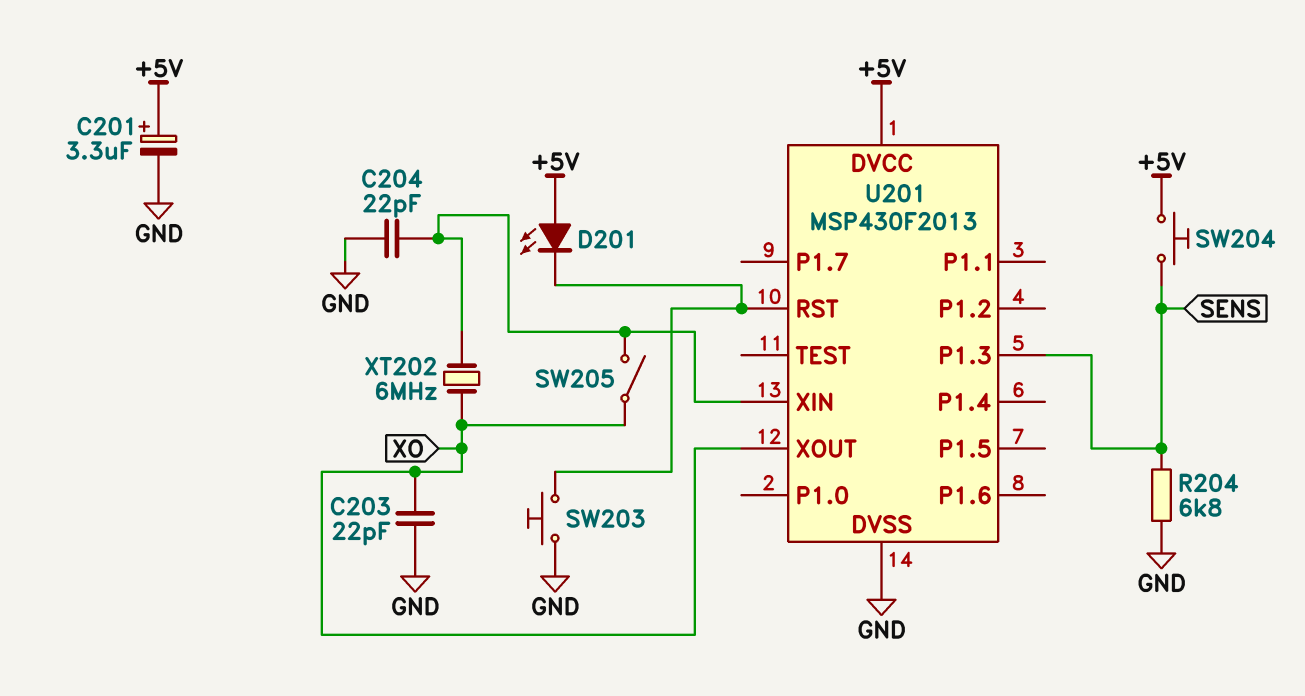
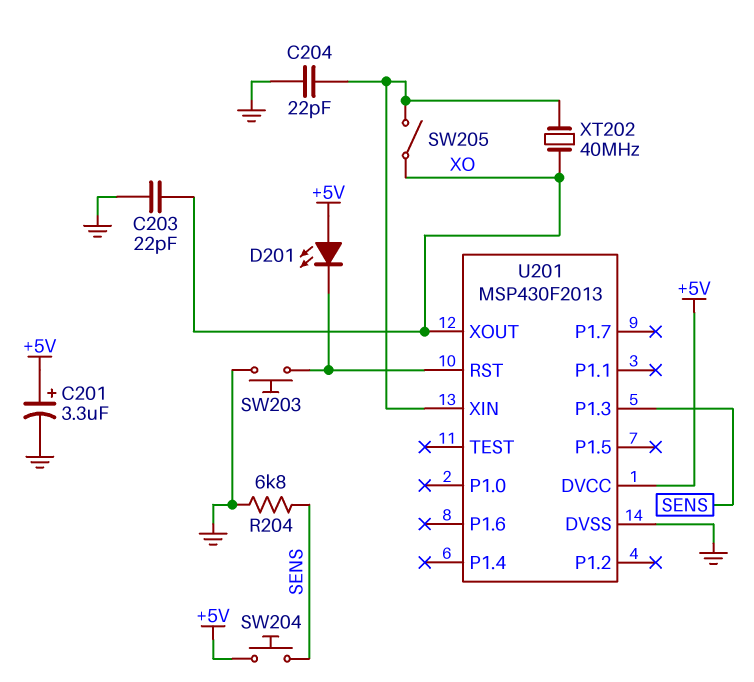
XT202: 6MHz (U201/XIN, XO) -> 40MHz (U201/XIN, XO)

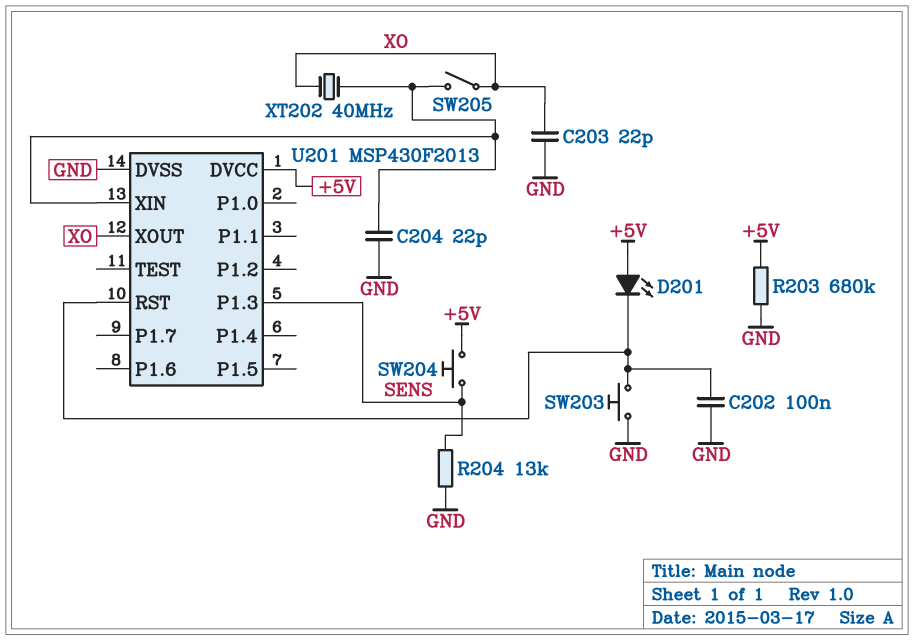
C201: 3.3uF (plus +5V, minus GND) -> none
C202: none -> 100nF (GND, U201/RST)
R203: none -> 680k (+5V, GND)
R204: 6.8k (GND, SENS) -> 13k (GND, SENS)

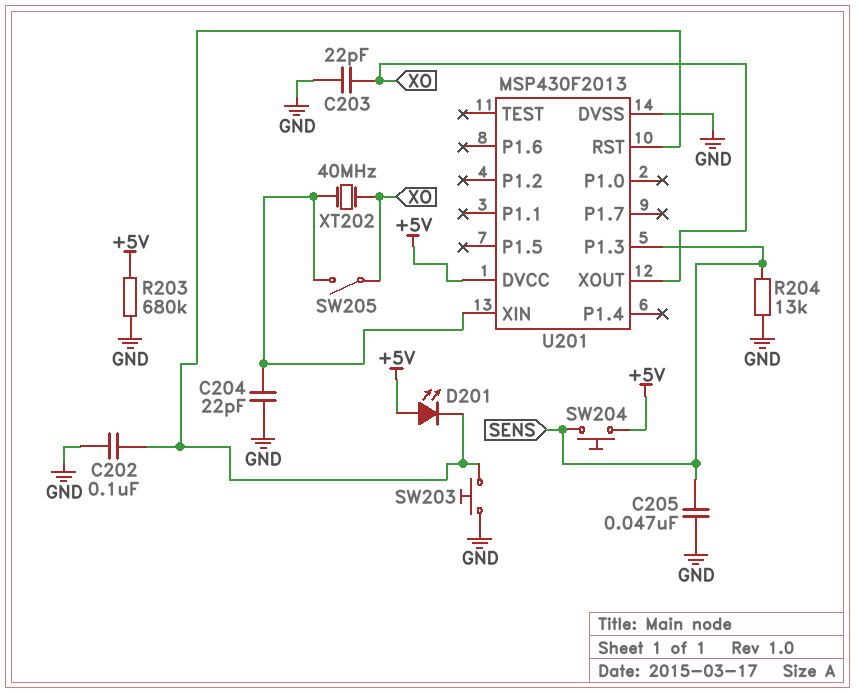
C205: none -> 47nF (GND, SENS)

